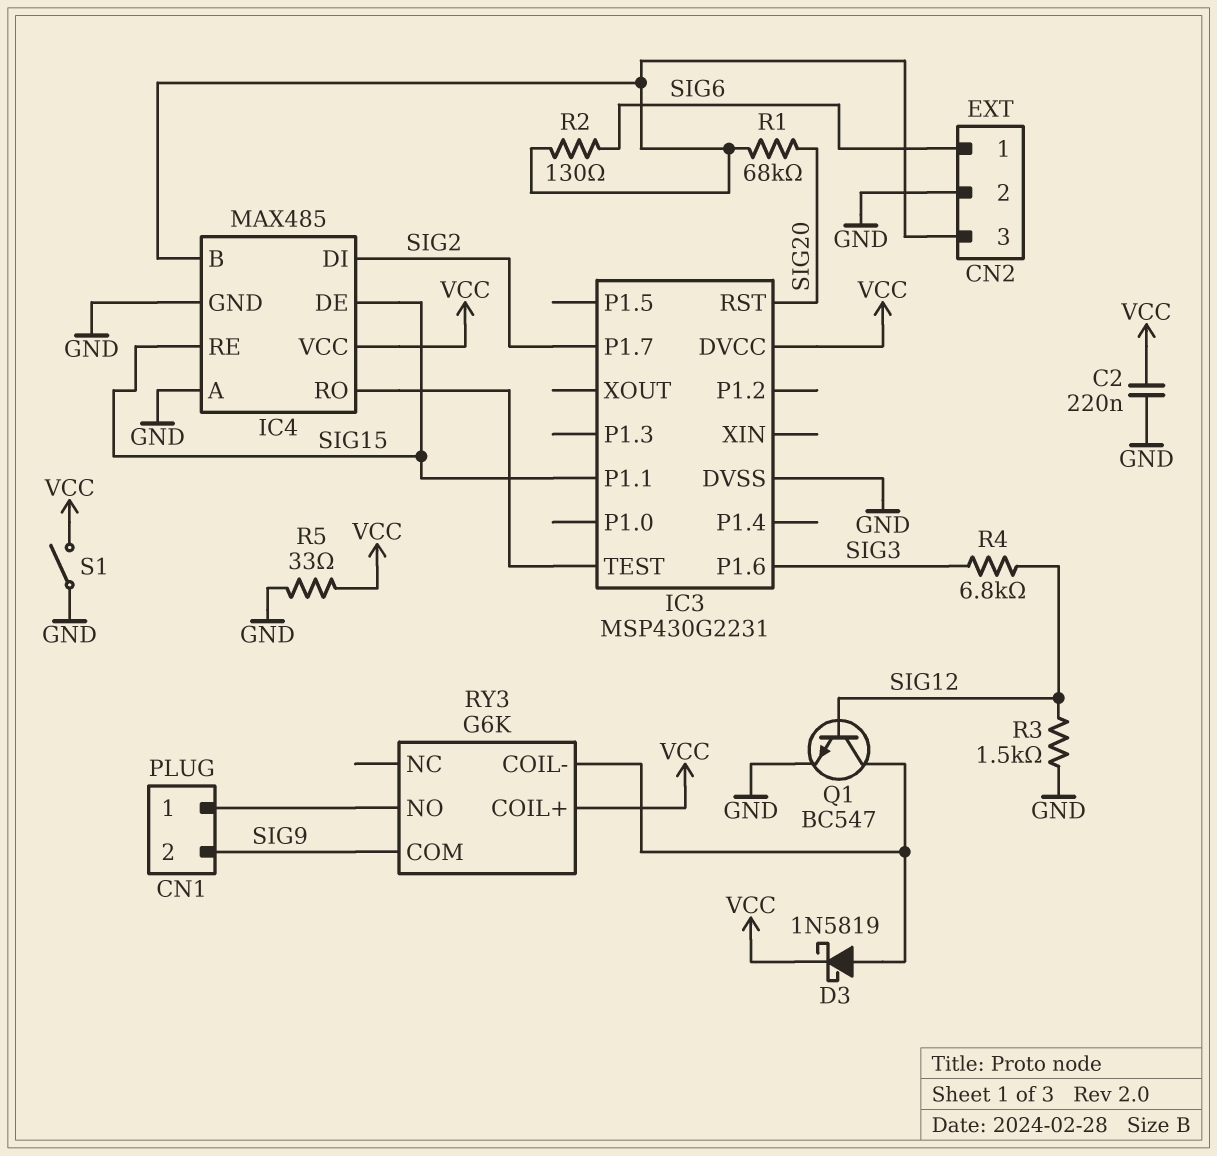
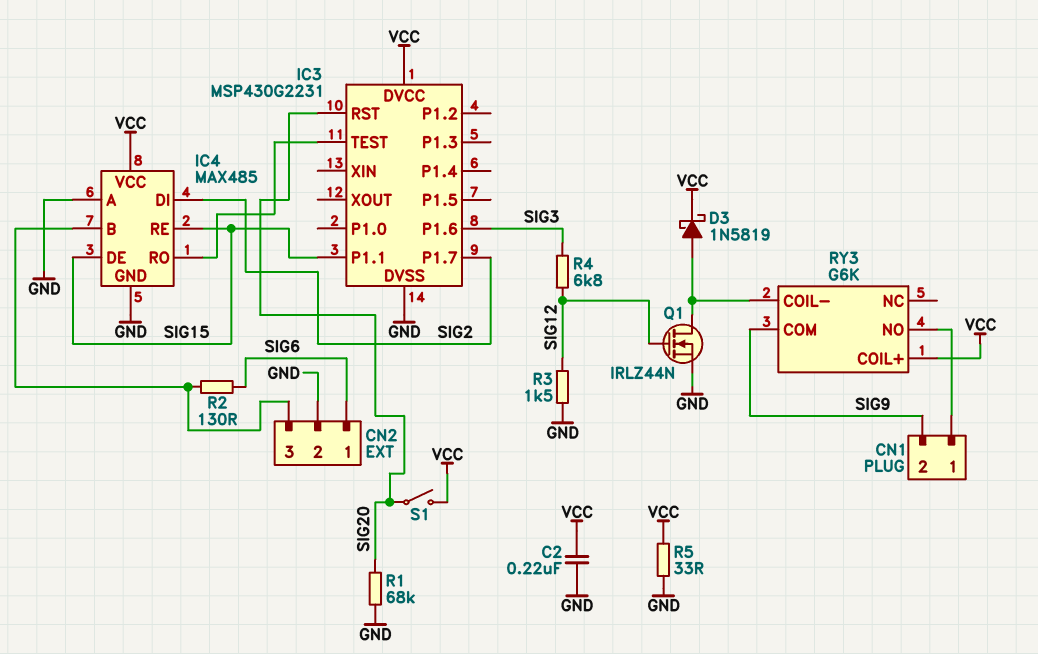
Q1: NPN BC547 (B SIG12, C RY3/COIL-, E GND) -> NMOS IRLZ44N (G SIG12, D RY3/COIL-, S GND)
R1: 68k (CN2/3, SIG20) -> 68k (GND, SIG20)
S1: switch (GND, VCC) -> switch (SIG20, VCC)

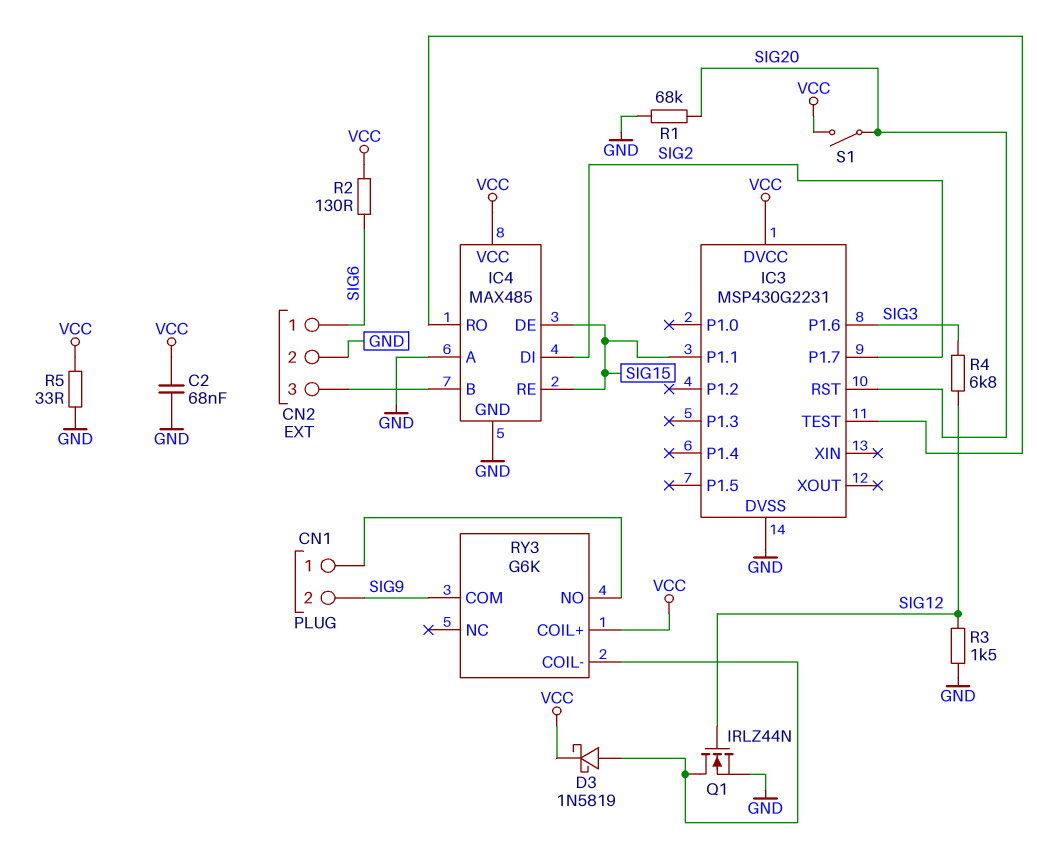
C2: 220nF (GND, VCC) -> 68nF (GND, VCC)
R2: 130 (CN2/3, SIG6) -> 130 (SIG6, VCC)

